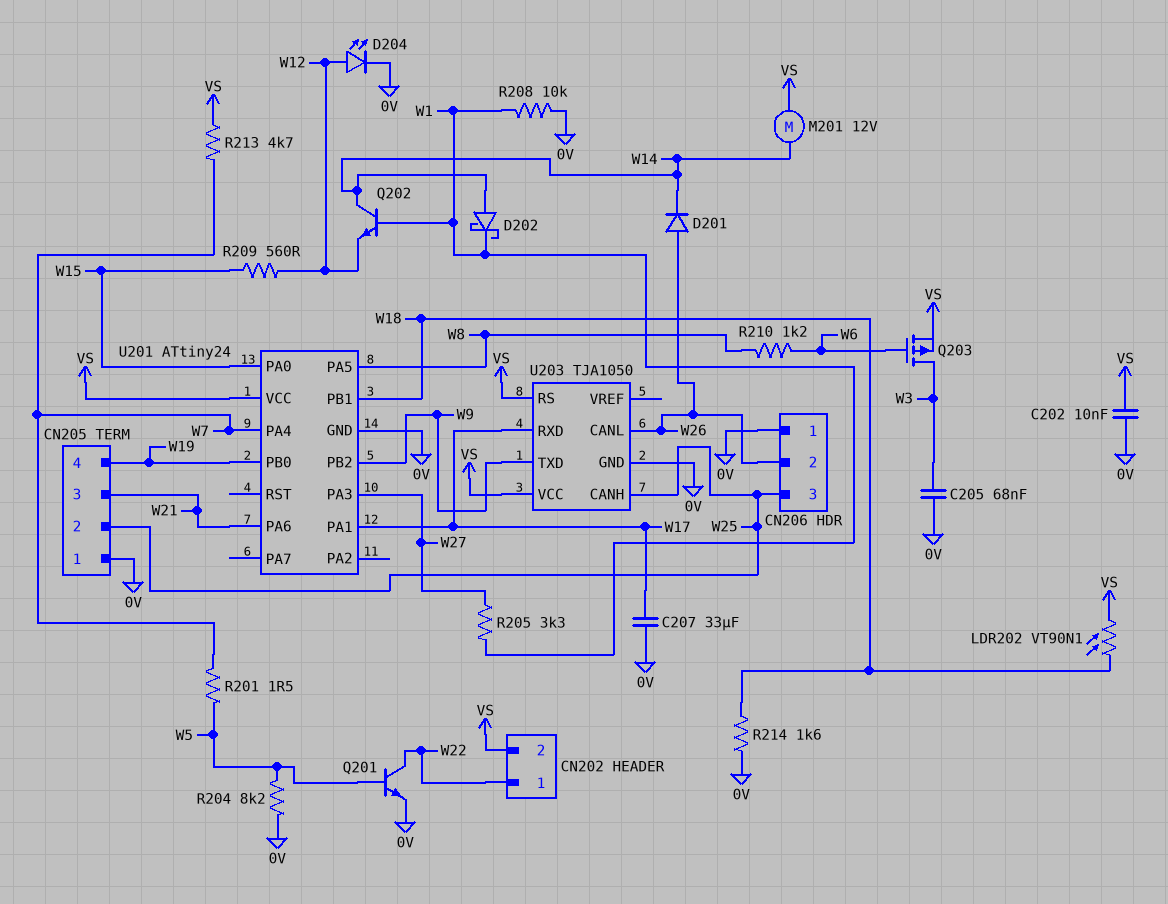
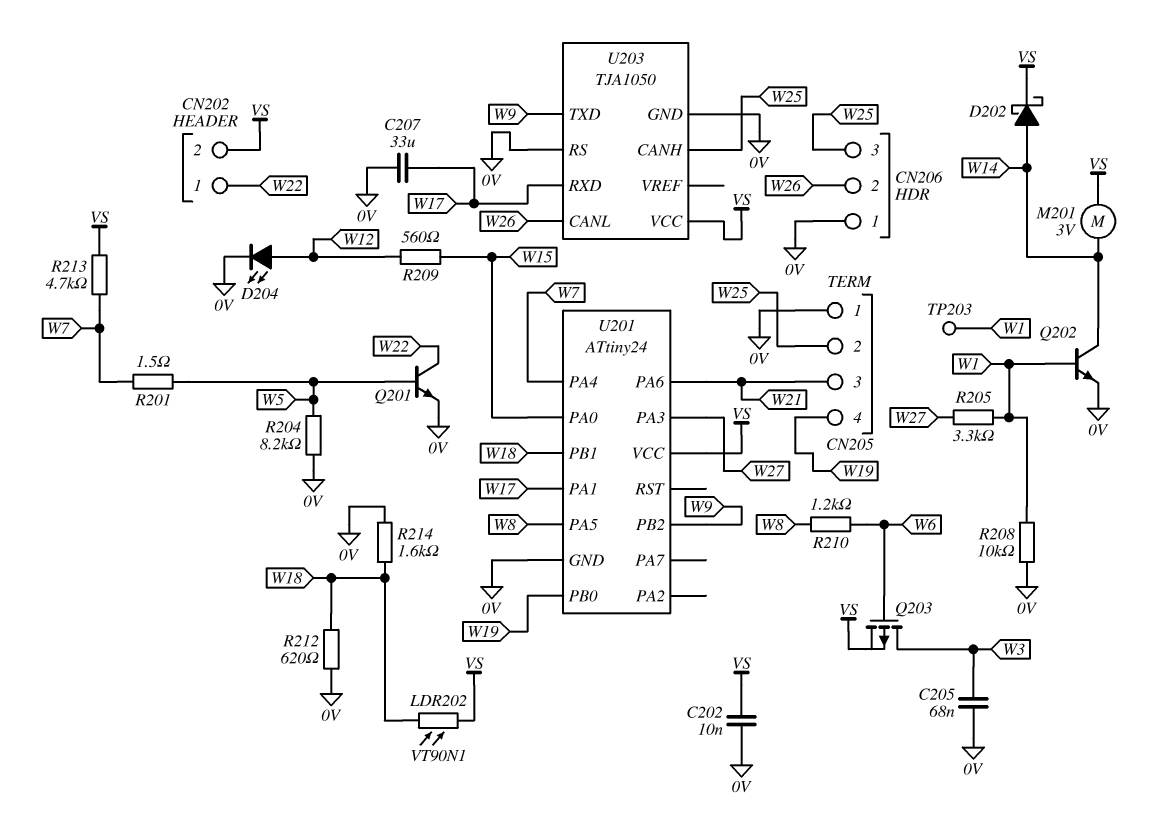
D201: diode (A W26, K W14) -> none
D202: schottky (A W14, K W1) -> schottky (A W14, K VS)
M201: motor 12V (VS, W14) -> motor 3V (VS, W14)
Q202: NPN (B W1, C W14, E W12) -> NPN (B W1, C W14, E 0V)
R212: none -> 620 (0V, W18)
TP203: none -> test point (W1)
U203 pin RS: VS -> 0V

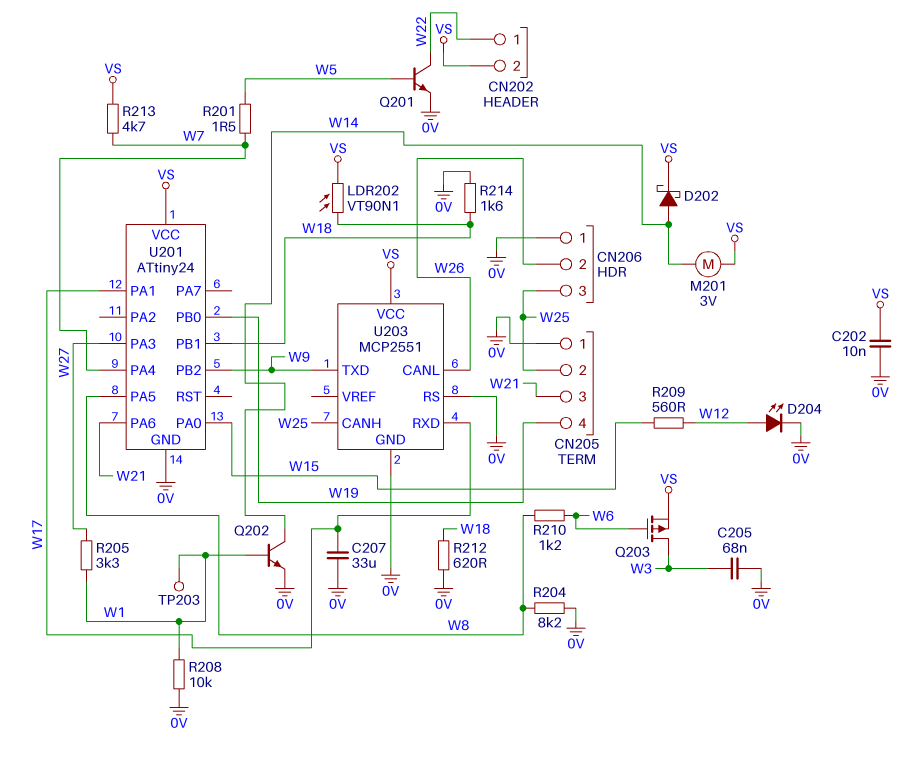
R204: 8.2k (0V, W5) -> 8.2k (0V, W8)
U203: TJA1050 -> MCP2551

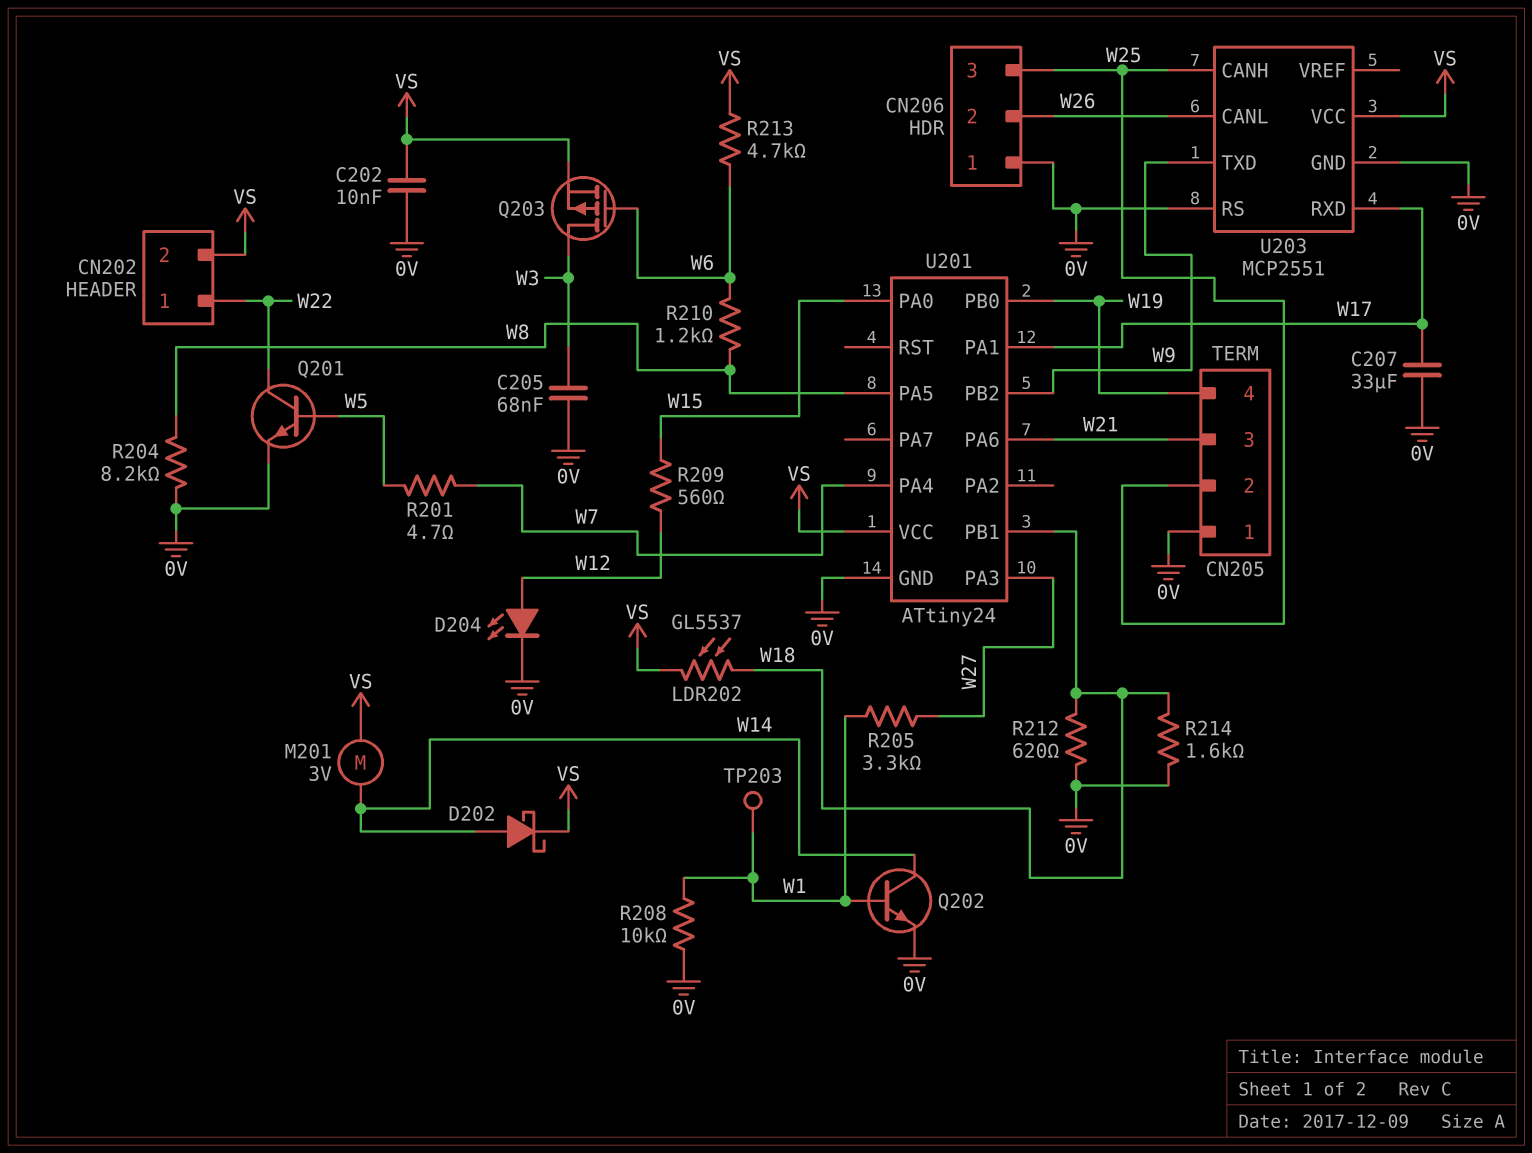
LDR202: VT90N1 (VS, W18) -> GL5537 (VS, W18)
R201: 1.5 (W5, W7) -> 4.7 (W5, W7)
R213: 4.7k (VS, W7) -> 4.7k (VS, W6)

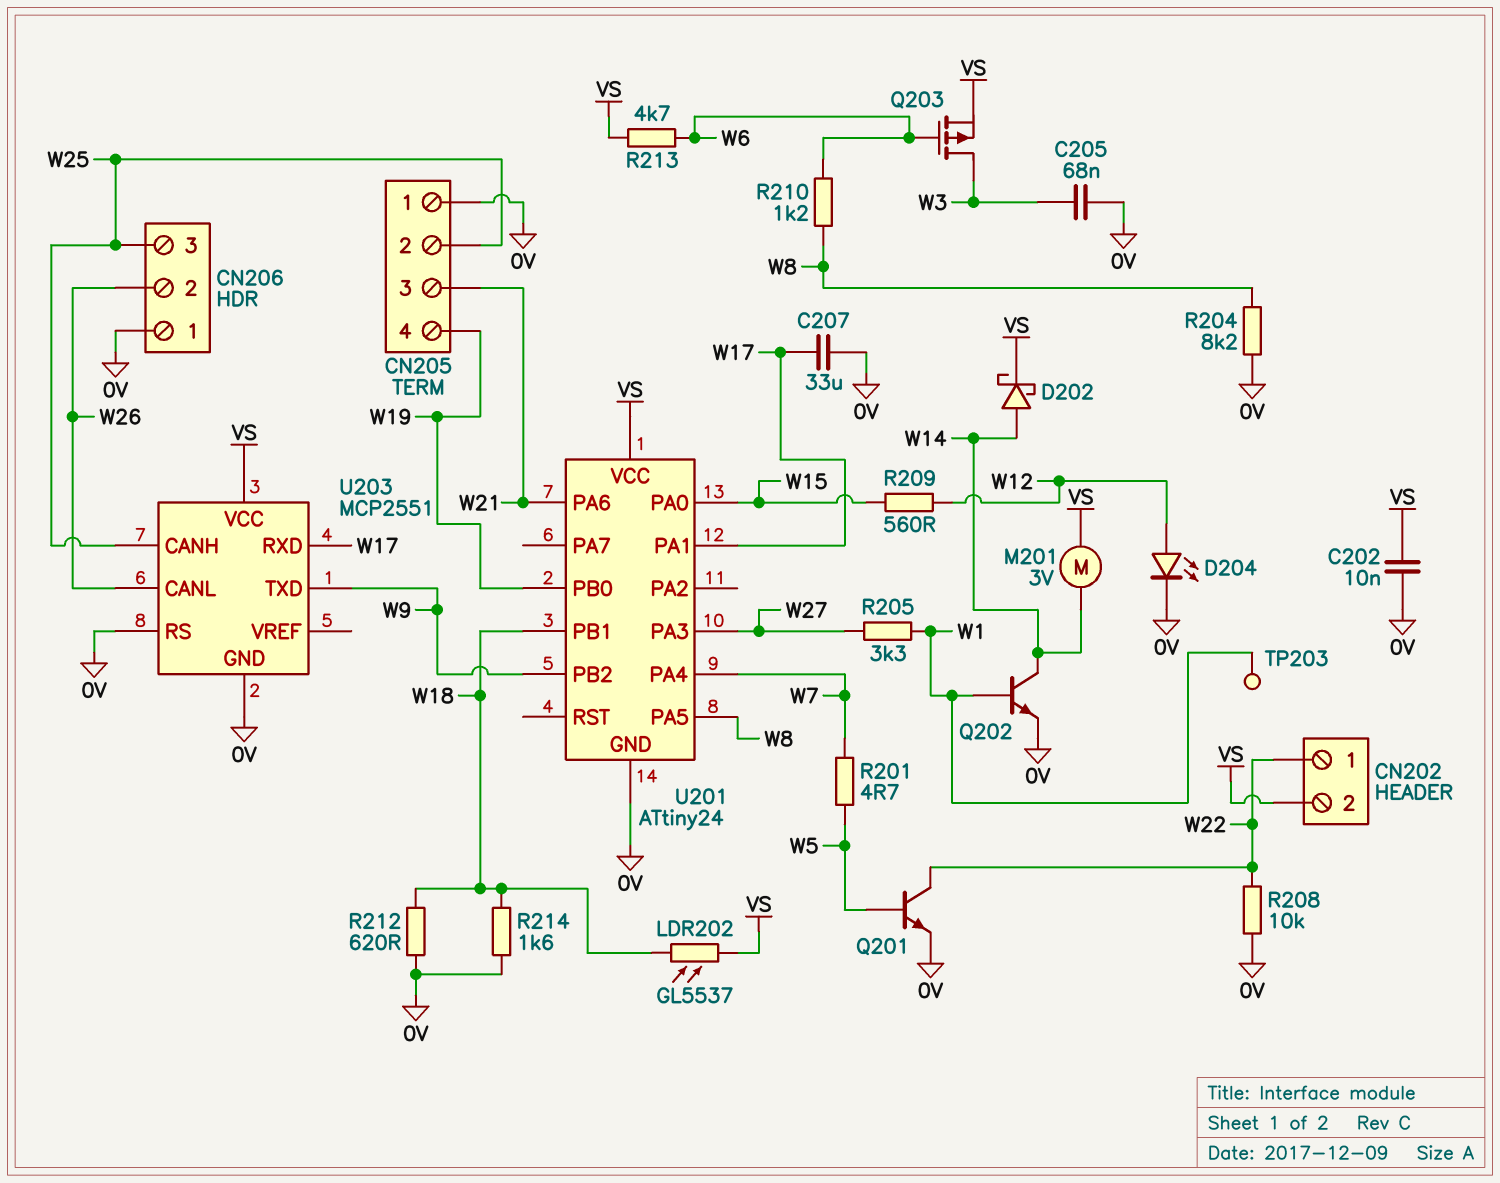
R208: 10k (0V, W1) -> 10k (0V, W22)

